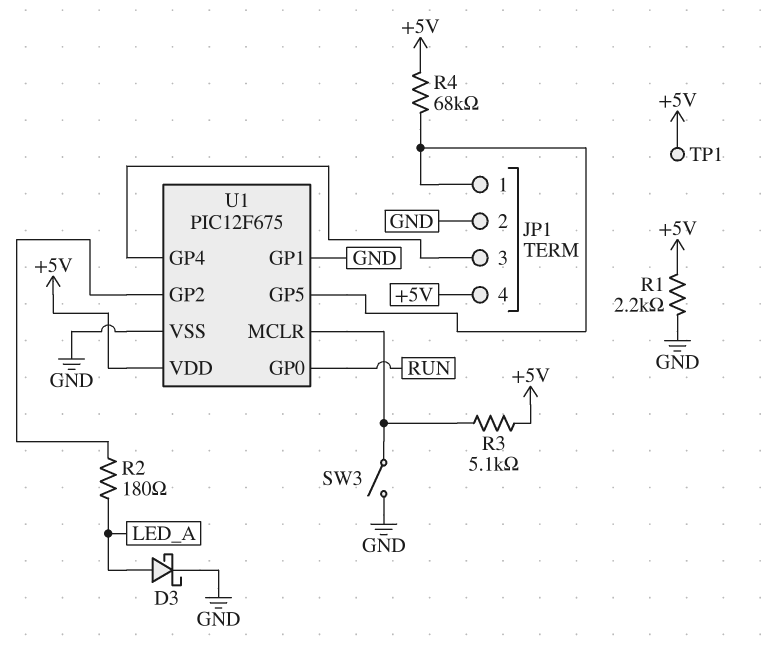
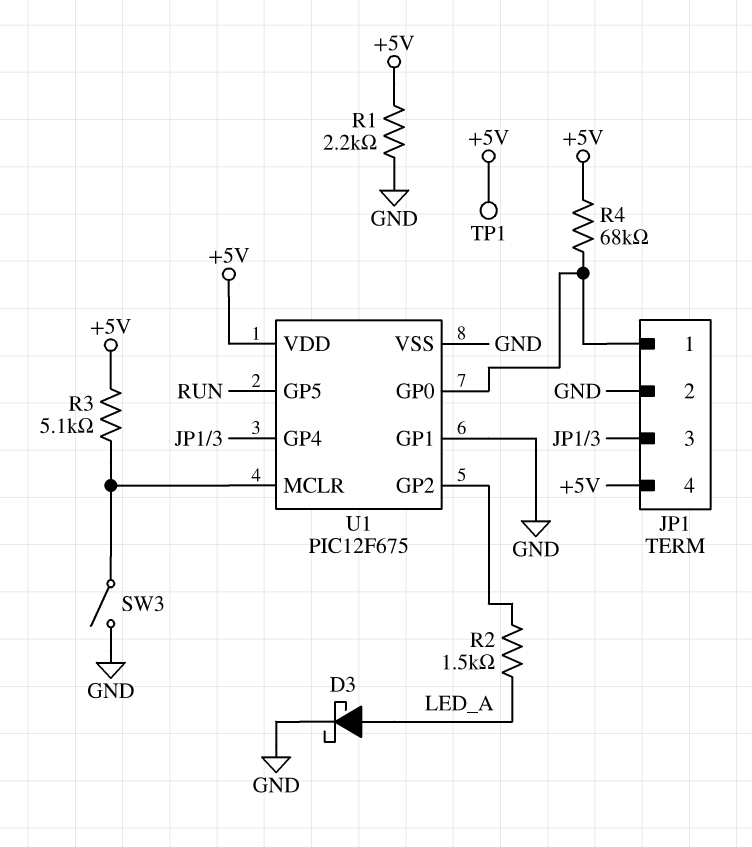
R2: 180 (LED_A, U1/GP2) -> 1.5k (LED_A, U1/GP2)
U1 pin GP0: RUN -> JP1/1
U1 pin GP5: JP1/1 -> RUN

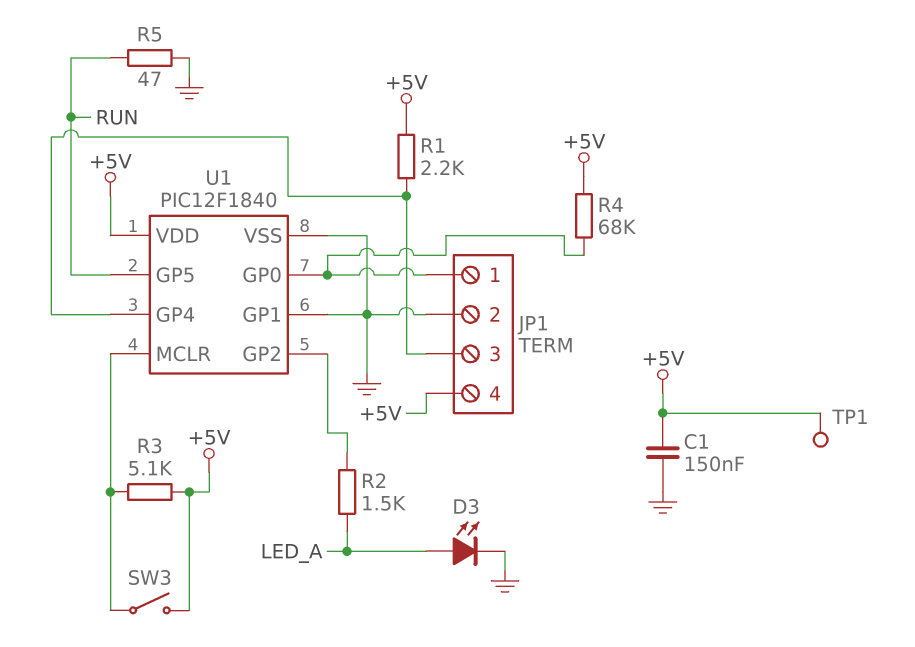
C1: none -> 150nF (+5V, GND)
D3: schottky (A LED_A, K GND) -> LED (A LED_A, K GND)
R1: 2.2k (+5V, GND) -> 2.2k (+5V, JP1/3)
R5: none -> 47 (GND, RUN)
SW3: switch (GND, U1/MCLR) -> switch (+5V, U1/MCLR)
U1: PIC12F675 -> PIC12F1840

